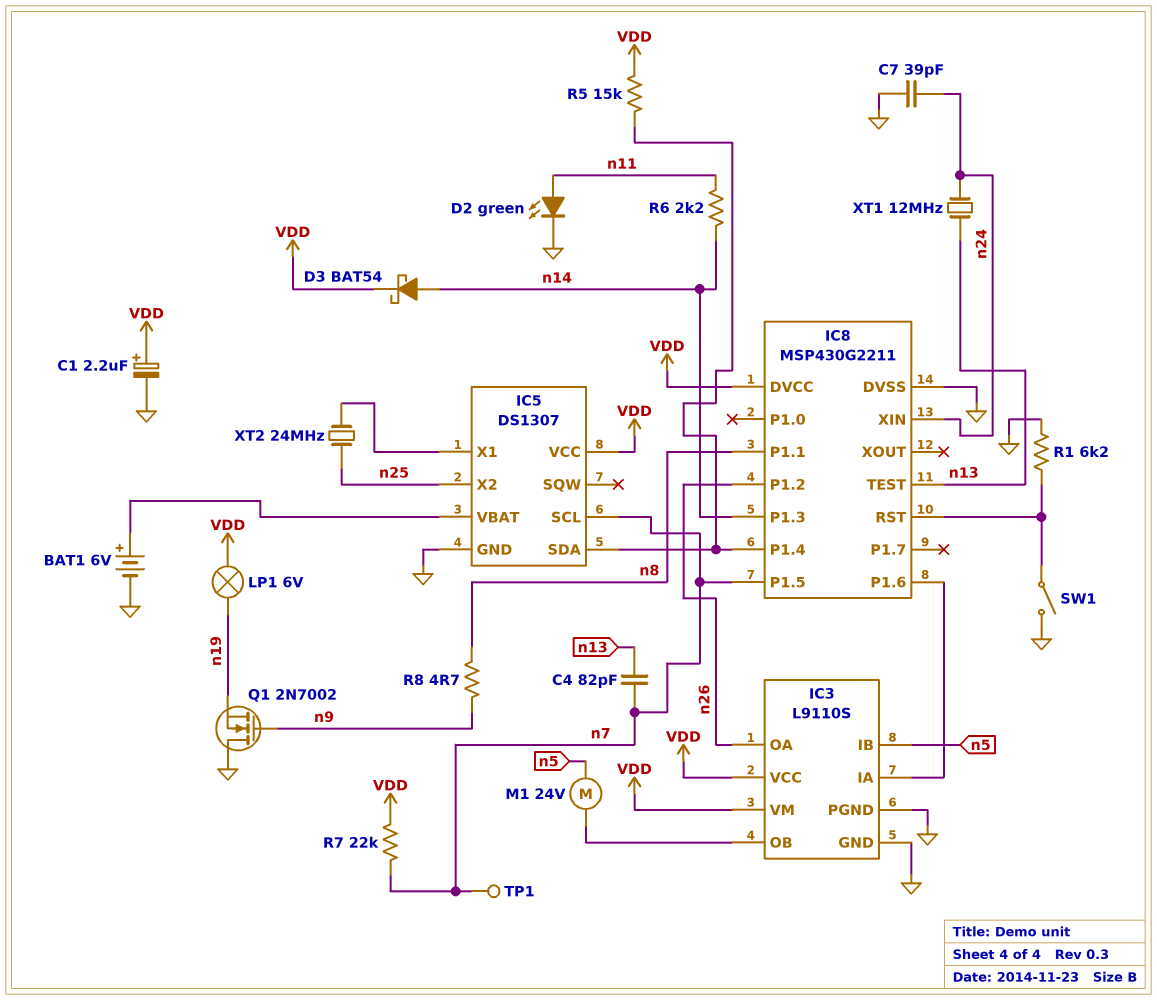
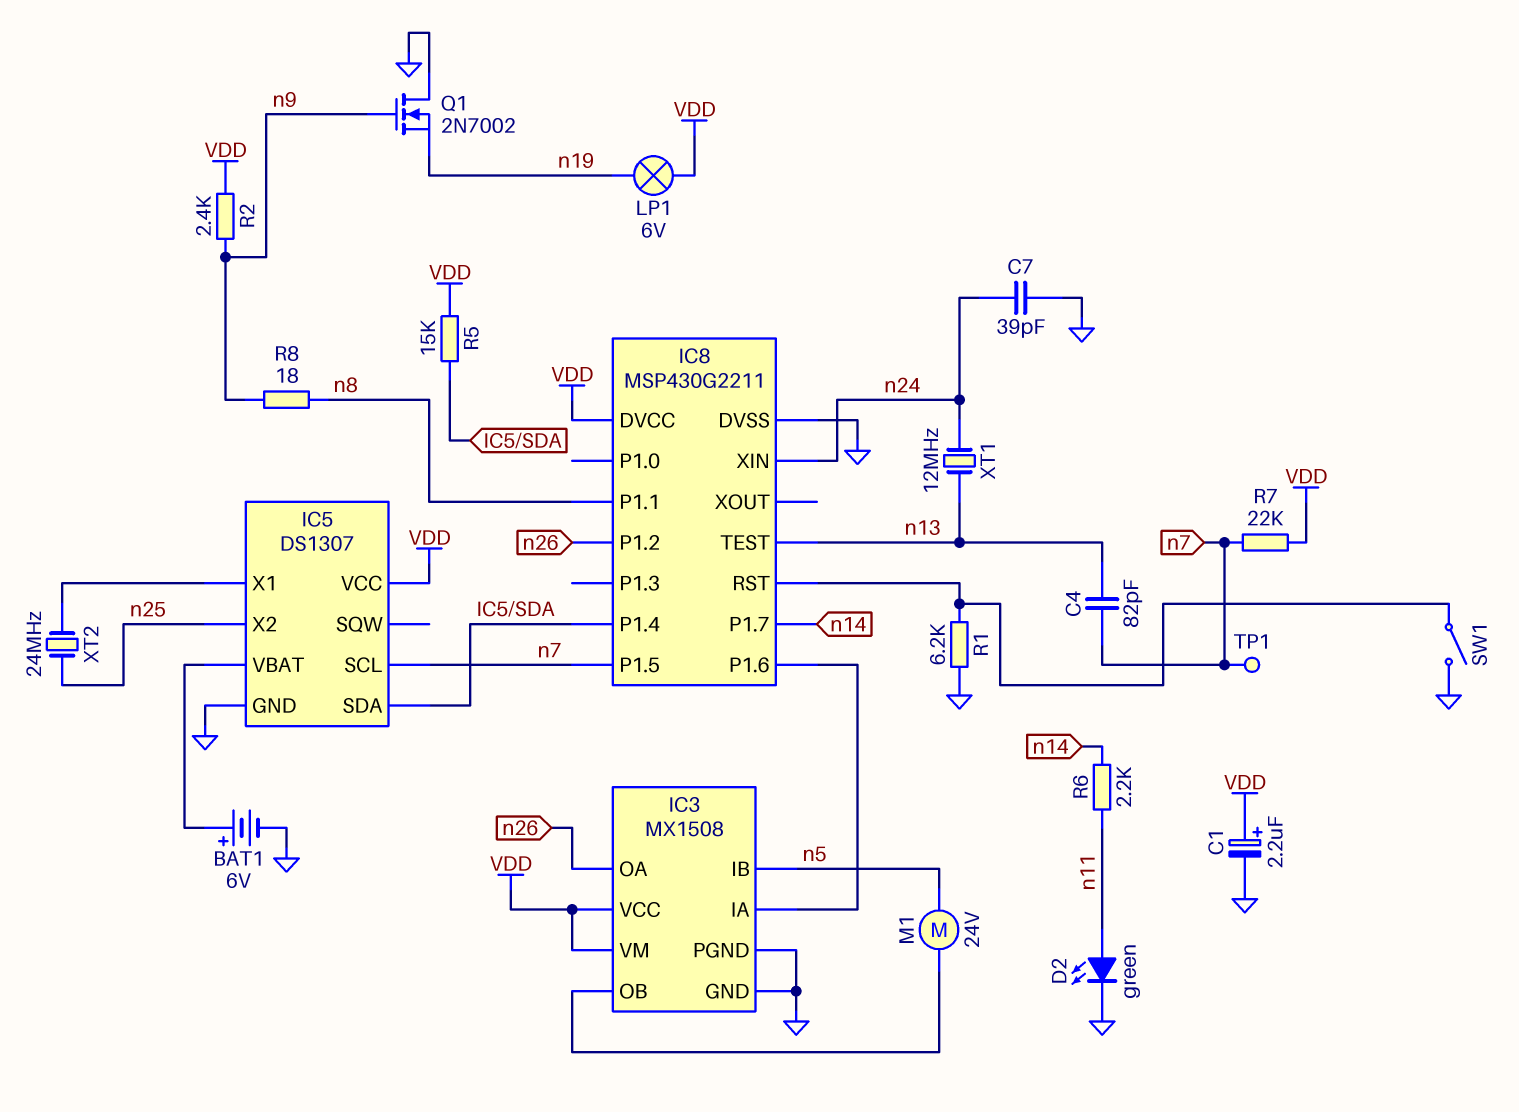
D3: schottky BAT54 (A n14, K VDD) -> none
IC3: L9110S -> MX1508
IC8 pin P1.3: n14 -> none
IC8 pin P1.7: none -> n14
R2: none -> 2.4k (VDD, n9)
R8: 4.7 (n8, n9) -> 18 (n8, n9)

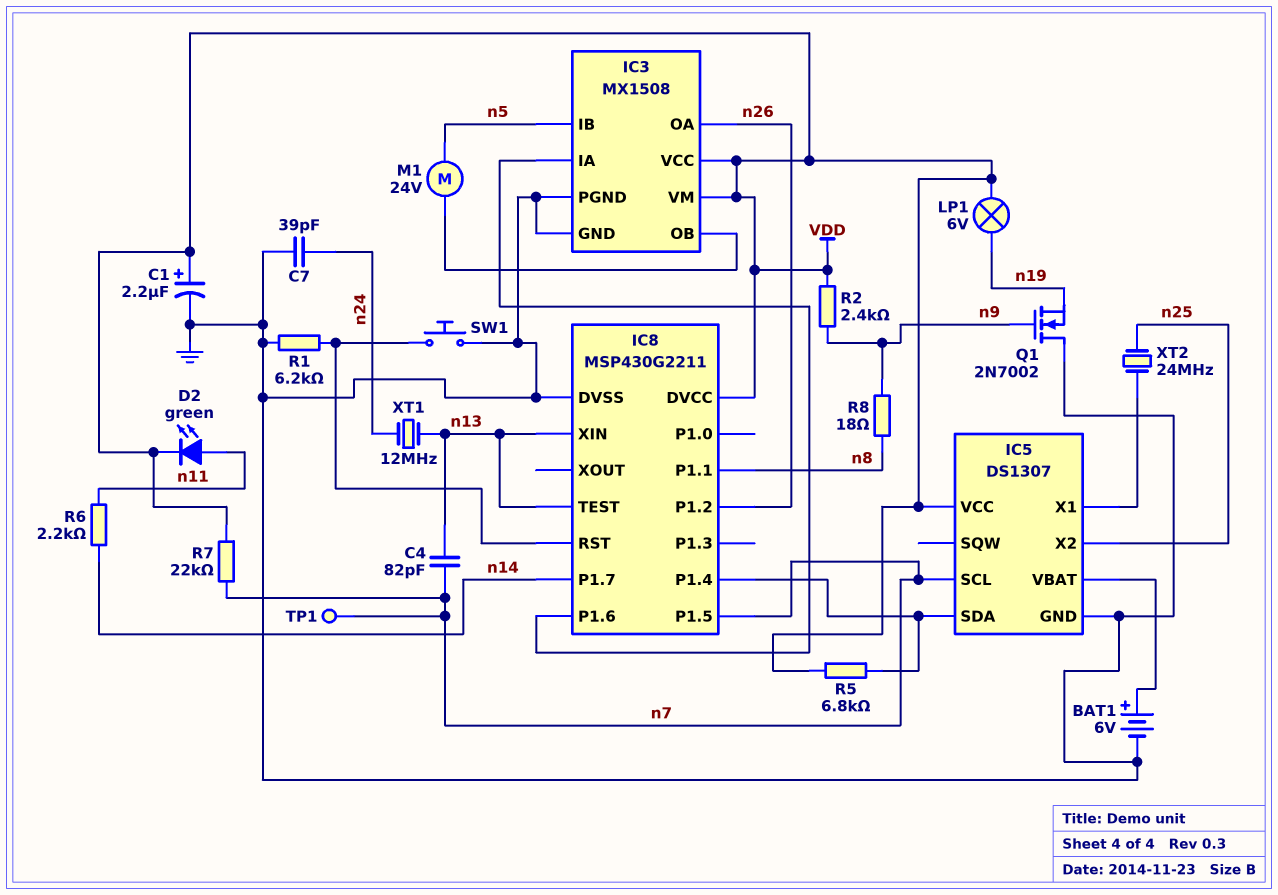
D2: LED green (A n11, K GND) -> LED green (A n11, K VDD)
IC8 pin XIN: n24 -> n13
R5: 15k (IC5/SDA, VDD) -> 6.8k (IC5/SDA, VDD)
SW1: switch (GND, IC8/RST) -> button (GND, IC8/RST)

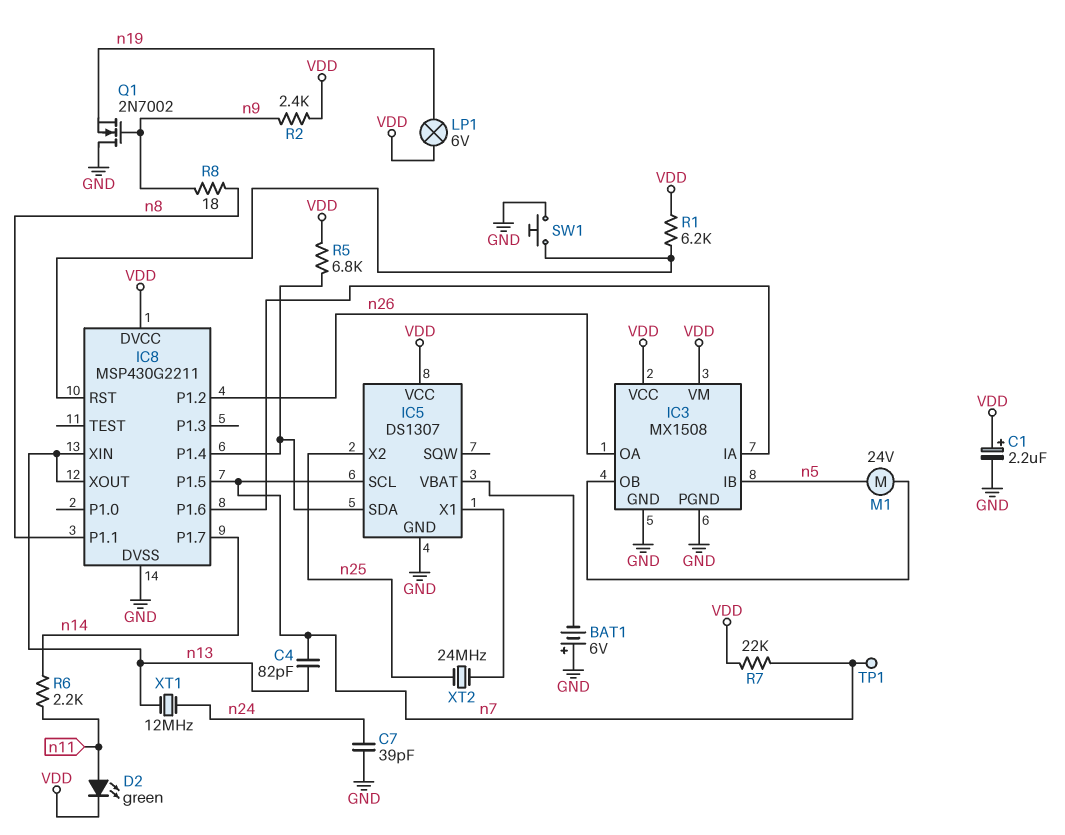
BAT1: 6V (plus IC5/VBAT, minus GND) -> 6V (plus GND, minus IC5/VBAT)
IC8 pin TEST: n13 -> none
IC8 pin XOUT: none -> n13
R1: 6.2k (GND, IC8/RST) -> 6.2k (IC8/RST, VDD)

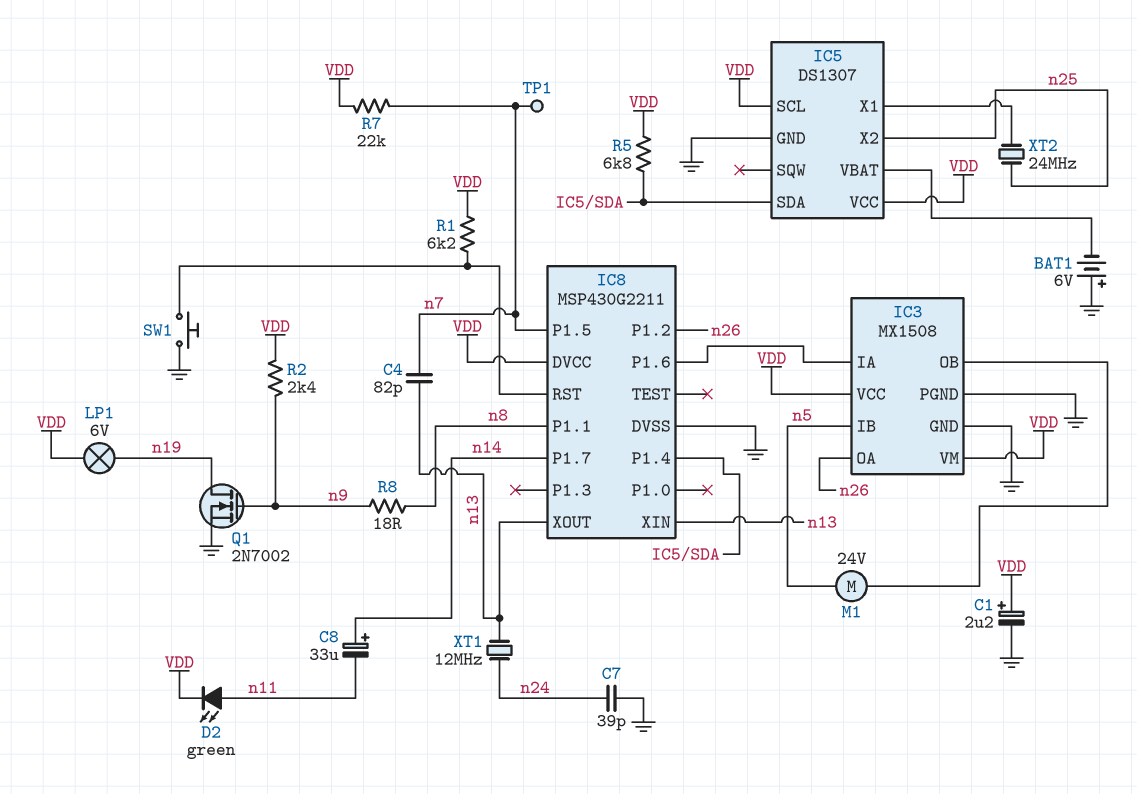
C8: none -> 33uF (plus n14, minus n11)
IC5 pin SCL: n7 -> VDD
Q1: NMOS 2N7002 (G n9, D GND, S n19) -> NMOS 2N7002 (G n9, D n19, S GND)
R6: 2.2k (n11, n14) -> none

